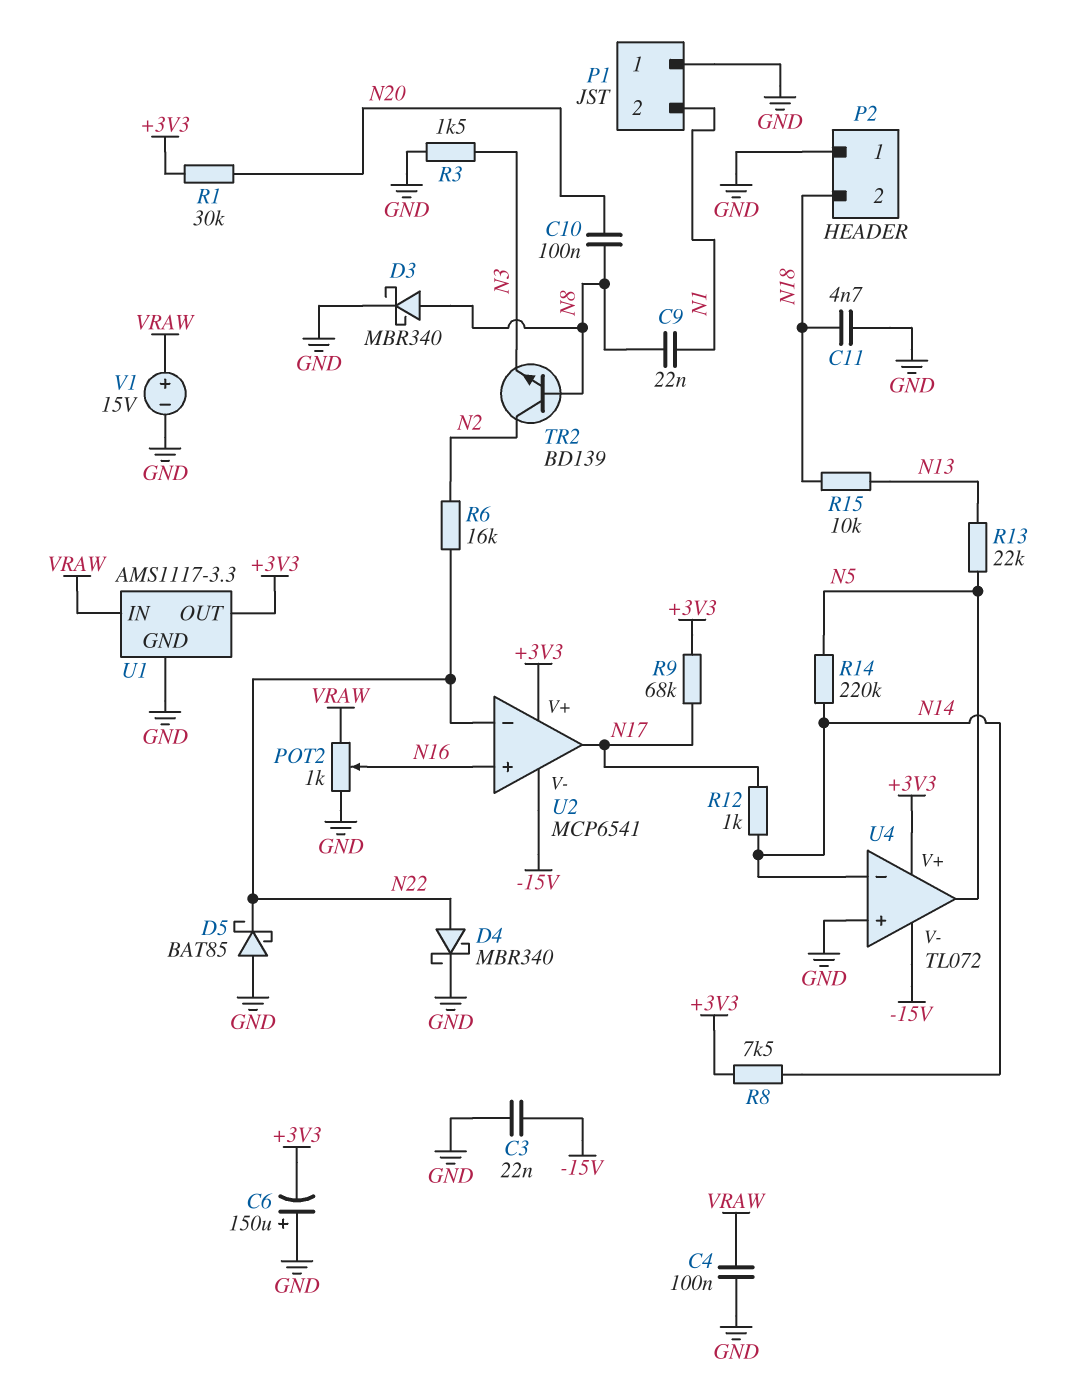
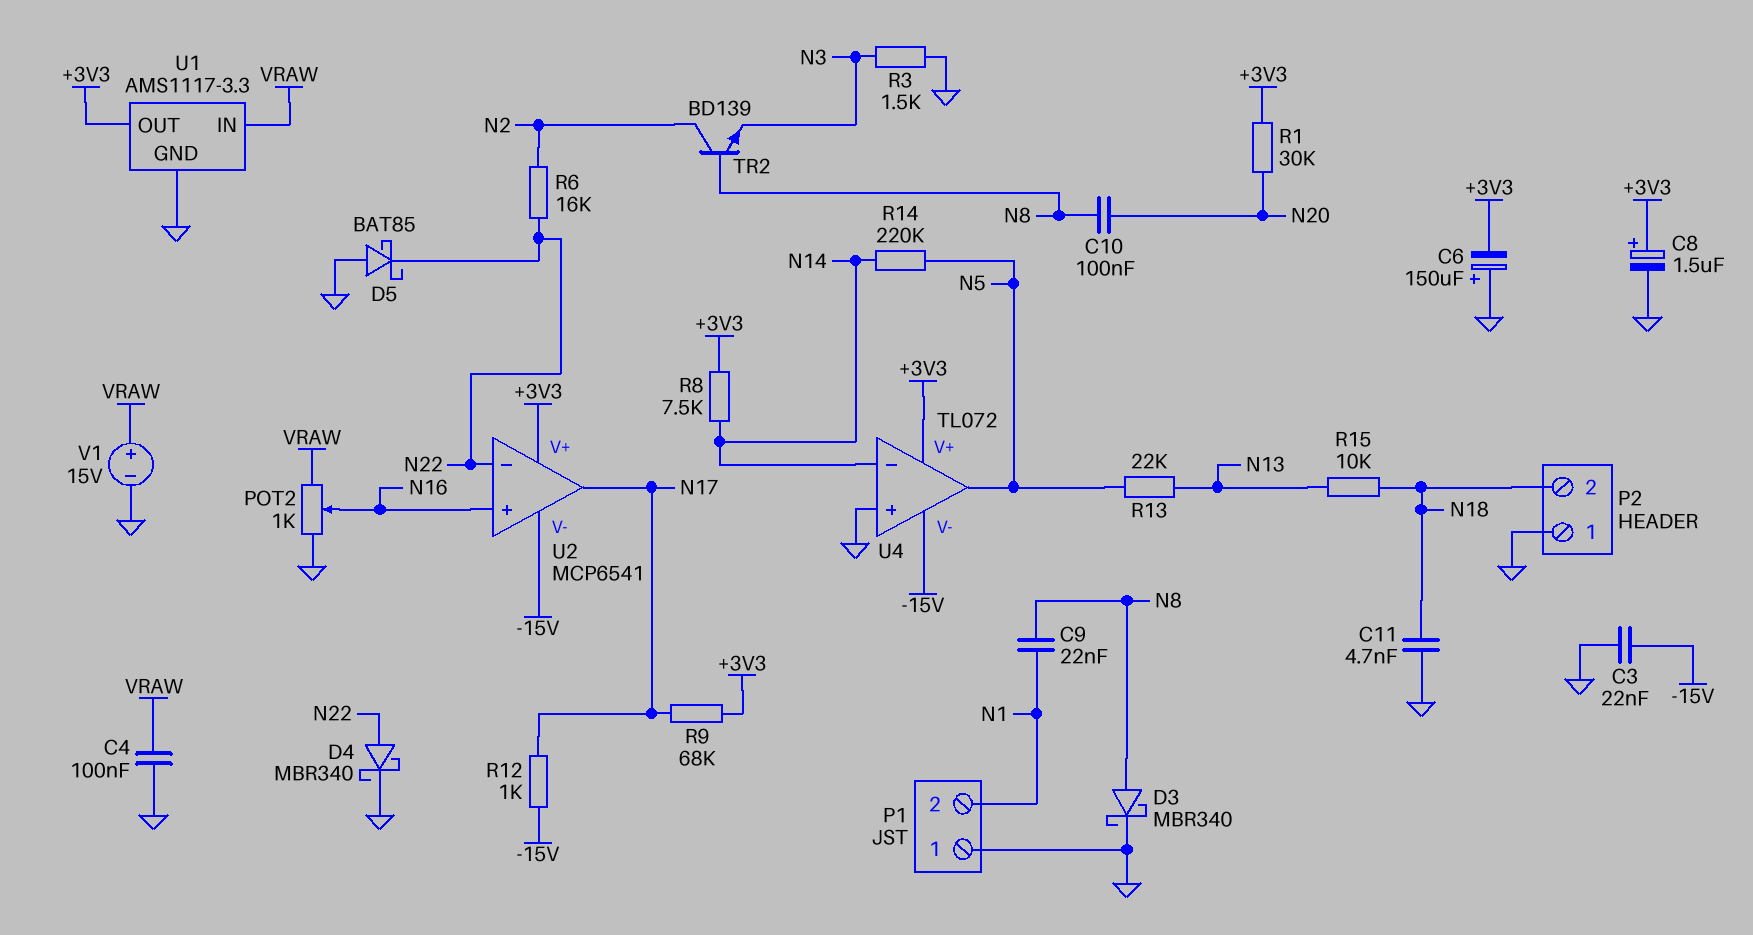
C8: none -> 1.5uF (plus +3V3, minus GND)
R12: 1k (N14, N17) -> 1k (-15V, N17)

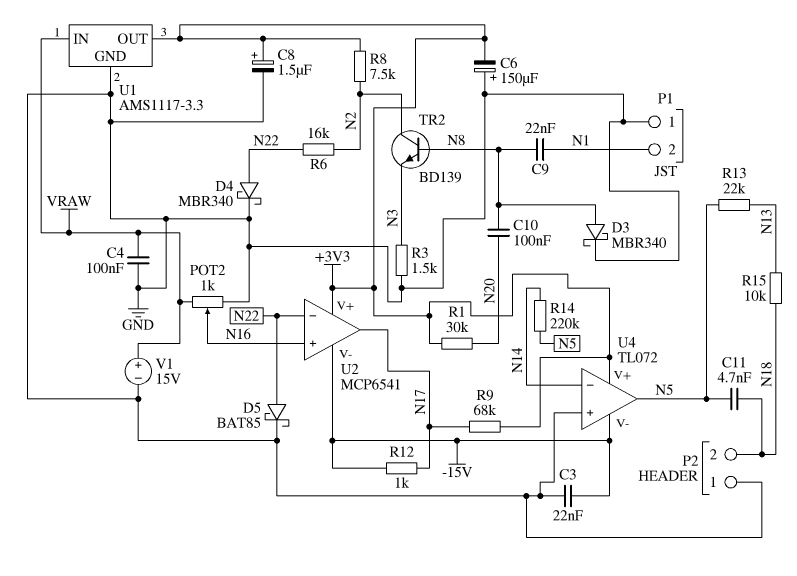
C11: 4.7nF (GND, N18) -> 4.7nF (N5, N18)
D5: schottky BAT85 (A GND, K N22) -> schottky BAT85 (A N22, K GND)
R8: 7.5k (+3V3, N14) -> 7.5k (+3V3, N2)

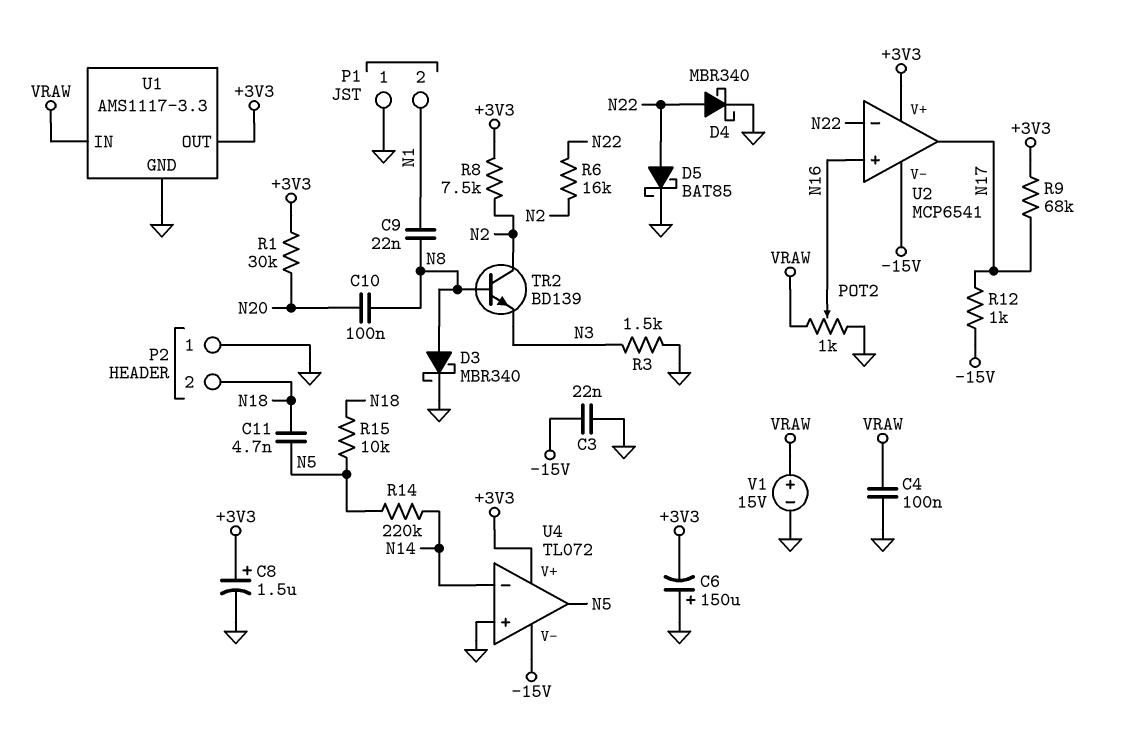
R13: 22k (N5, N13) -> none
R15: 10k (N13, N18) -> 10k (N5, N18)

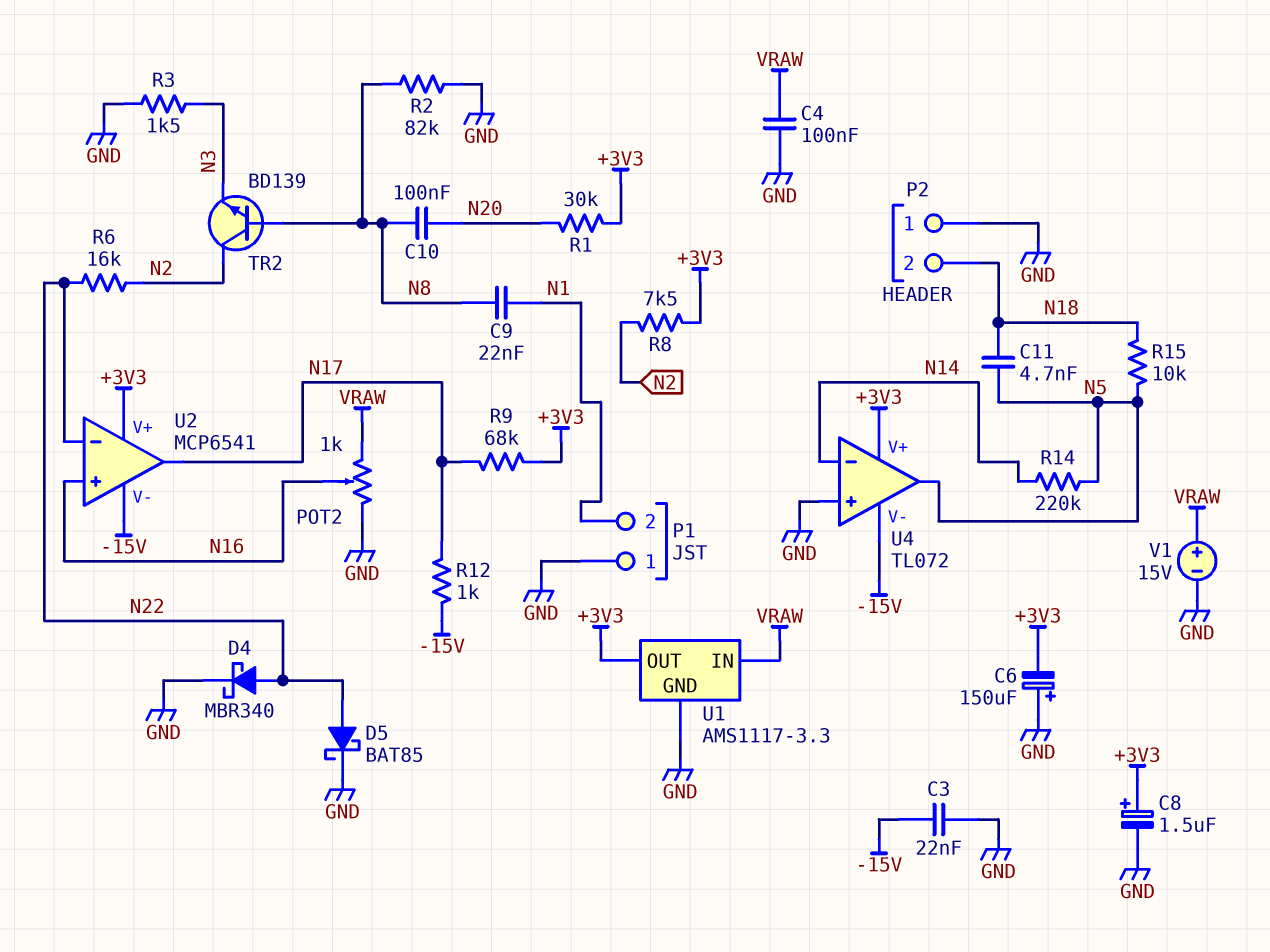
D3: schottky MBR340 (A N8, K GND) -> none
R2: none -> 82k (GND, N8)

